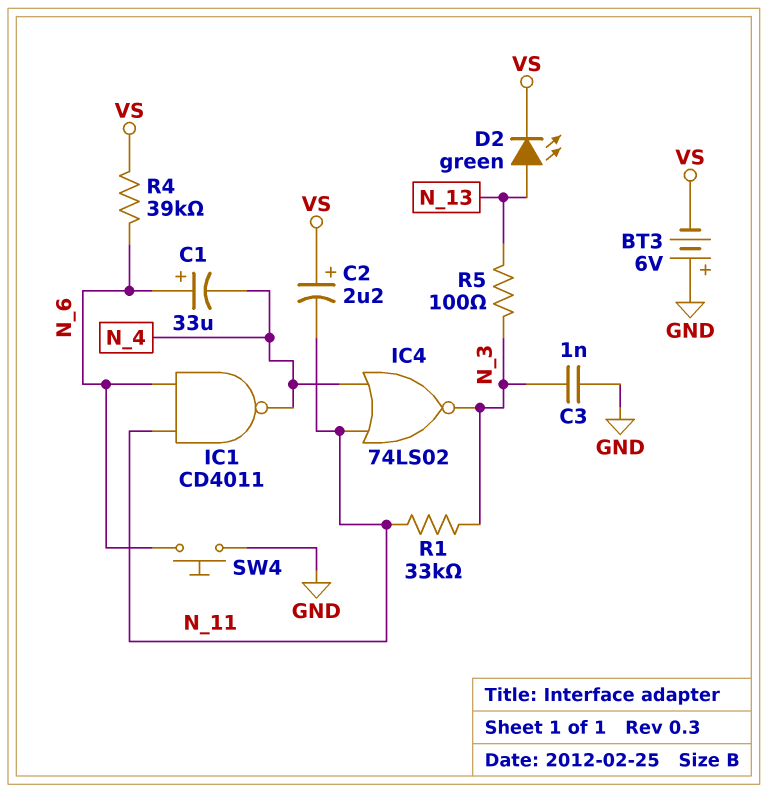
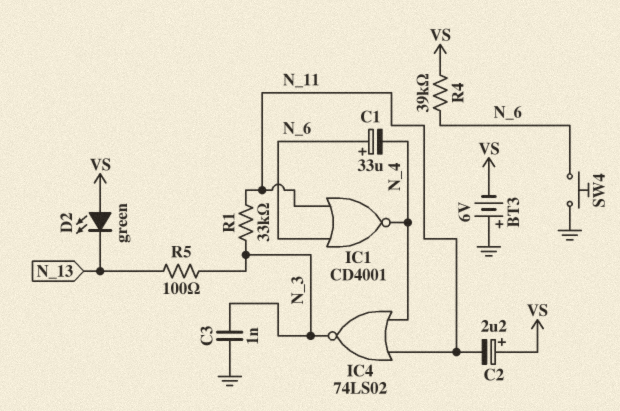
D2: LED green (A N_13, K VS) -> LED green (A VS, K N_13)
IC1: NAND CD4011 (in N_6, in N_11, out N_4) -> NOR CD4001 (in N_6, in N_11, out N_4)

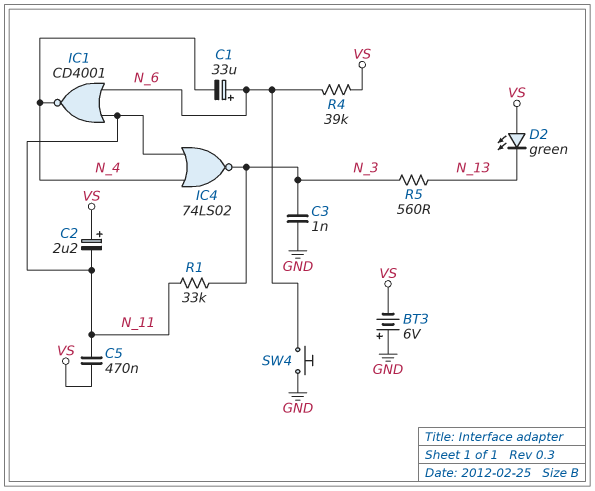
C5: none -> 470nF (N_11, VS)
R5: 100 (N_3, N_13) -> 560 (N_3, N_13)

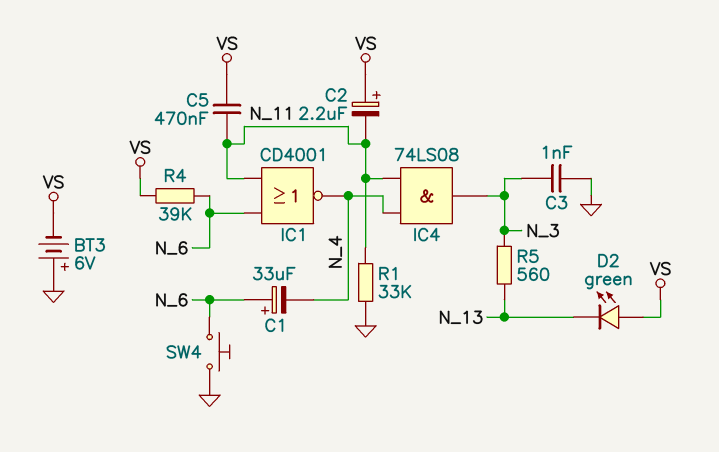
IC4: NOR 74LS02 (in N_4, in N_11, out N_3) -> AND 74LS08 (in N_4, in N_11, out N_3)
R1: 33k (N_3, N_11) -> 33k (GND, N_11)

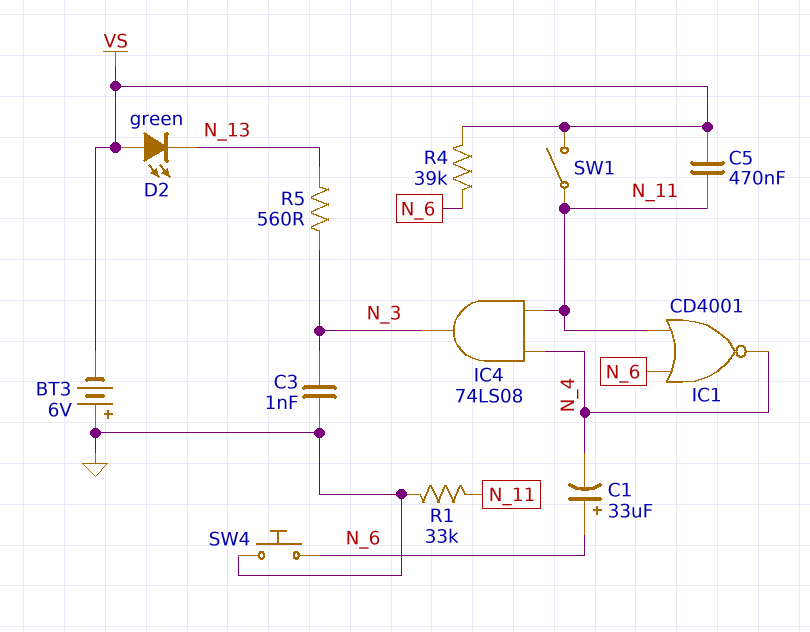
C2: 2.2uF (plus VS, minus N_11) -> none
SW1: none -> switch (N_11, VS)

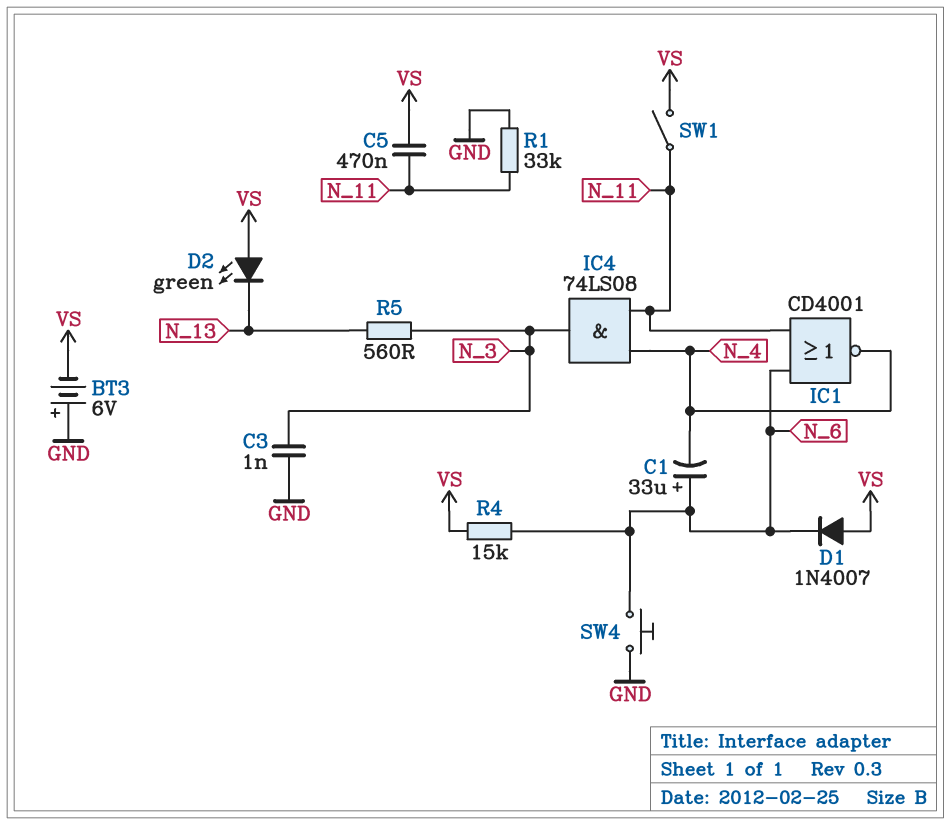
D1: none -> diode 1N4007 (A VS, K N_6)
R4: 39k (N_6, VS) -> 15k (N_6, VS)

